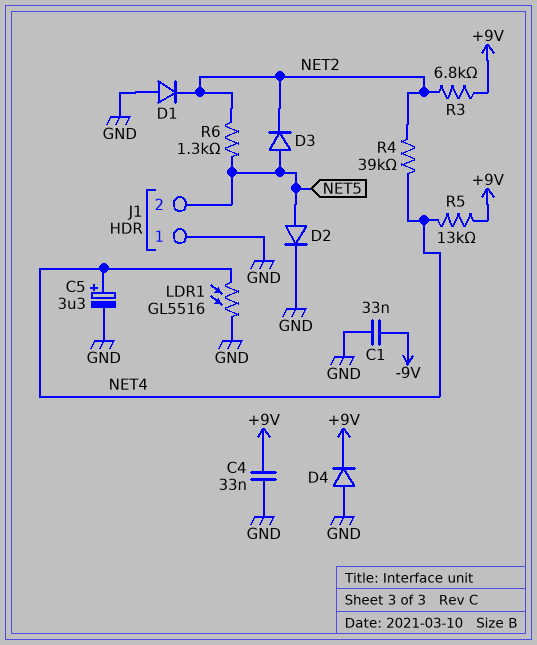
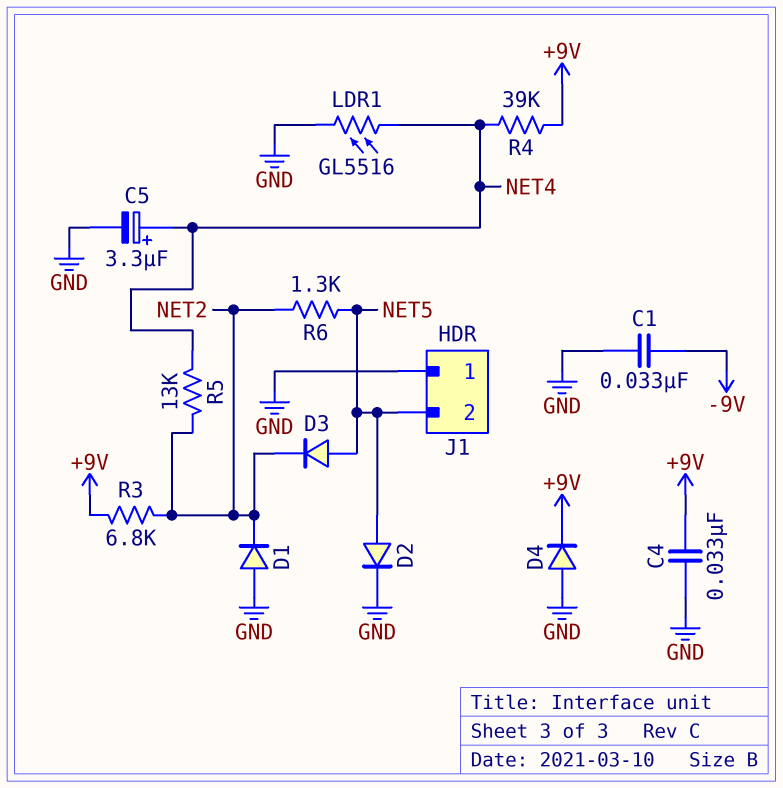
R4: 39k (NET2, NET4) -> 39k (+9V, NET4)
R5: 13k (+9V, NET4) -> 13k (NET2, NET4)

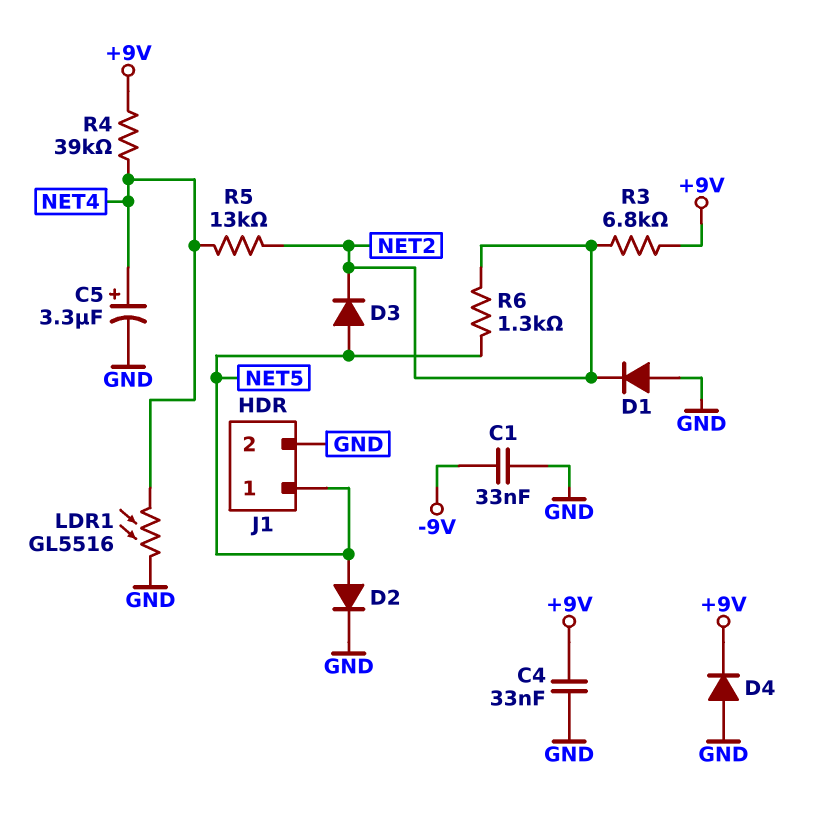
J1 pin 1: GND -> NET5
J1 pin 2: NET5 -> GND

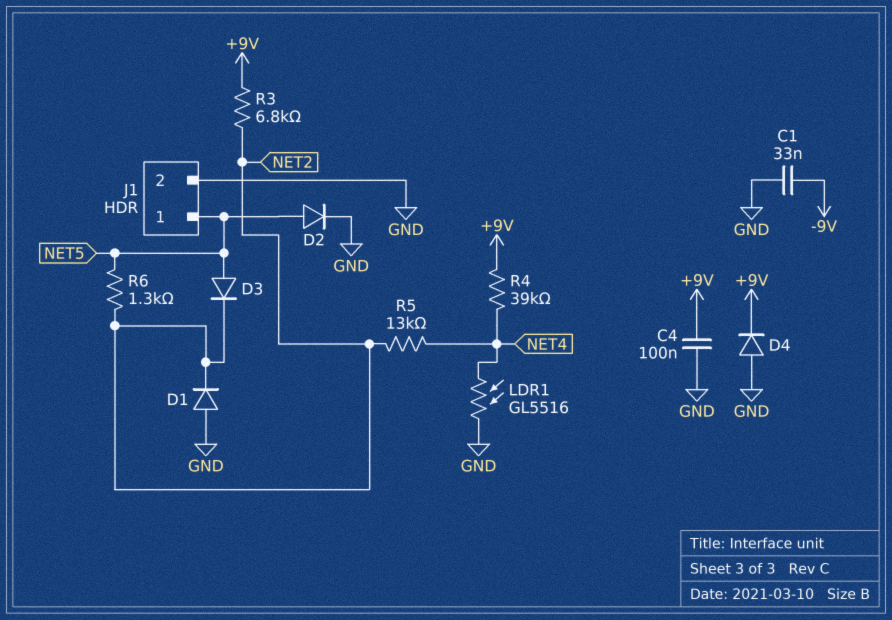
C4: 33nF (+9V, GND) -> 100nF (+9V, GND)
C5: 3.3uF (plus NET4, minus GND) -> none

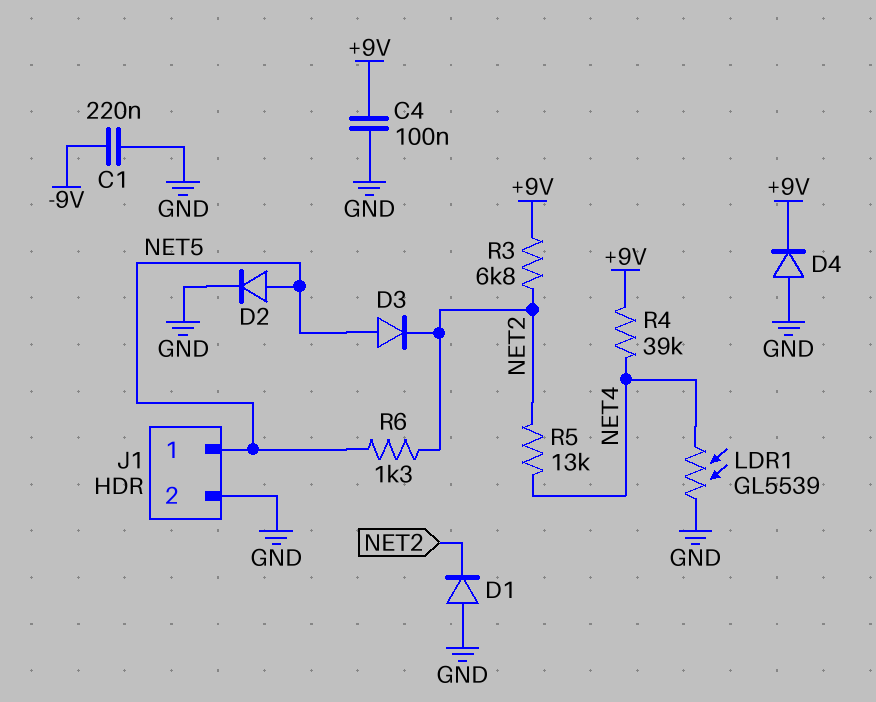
C1: 33nF (-9V, GND) -> 220nF (-9V, GND)
LDR1: GL5516 (GND, NET4) -> GL5539 (GND, NET4)

